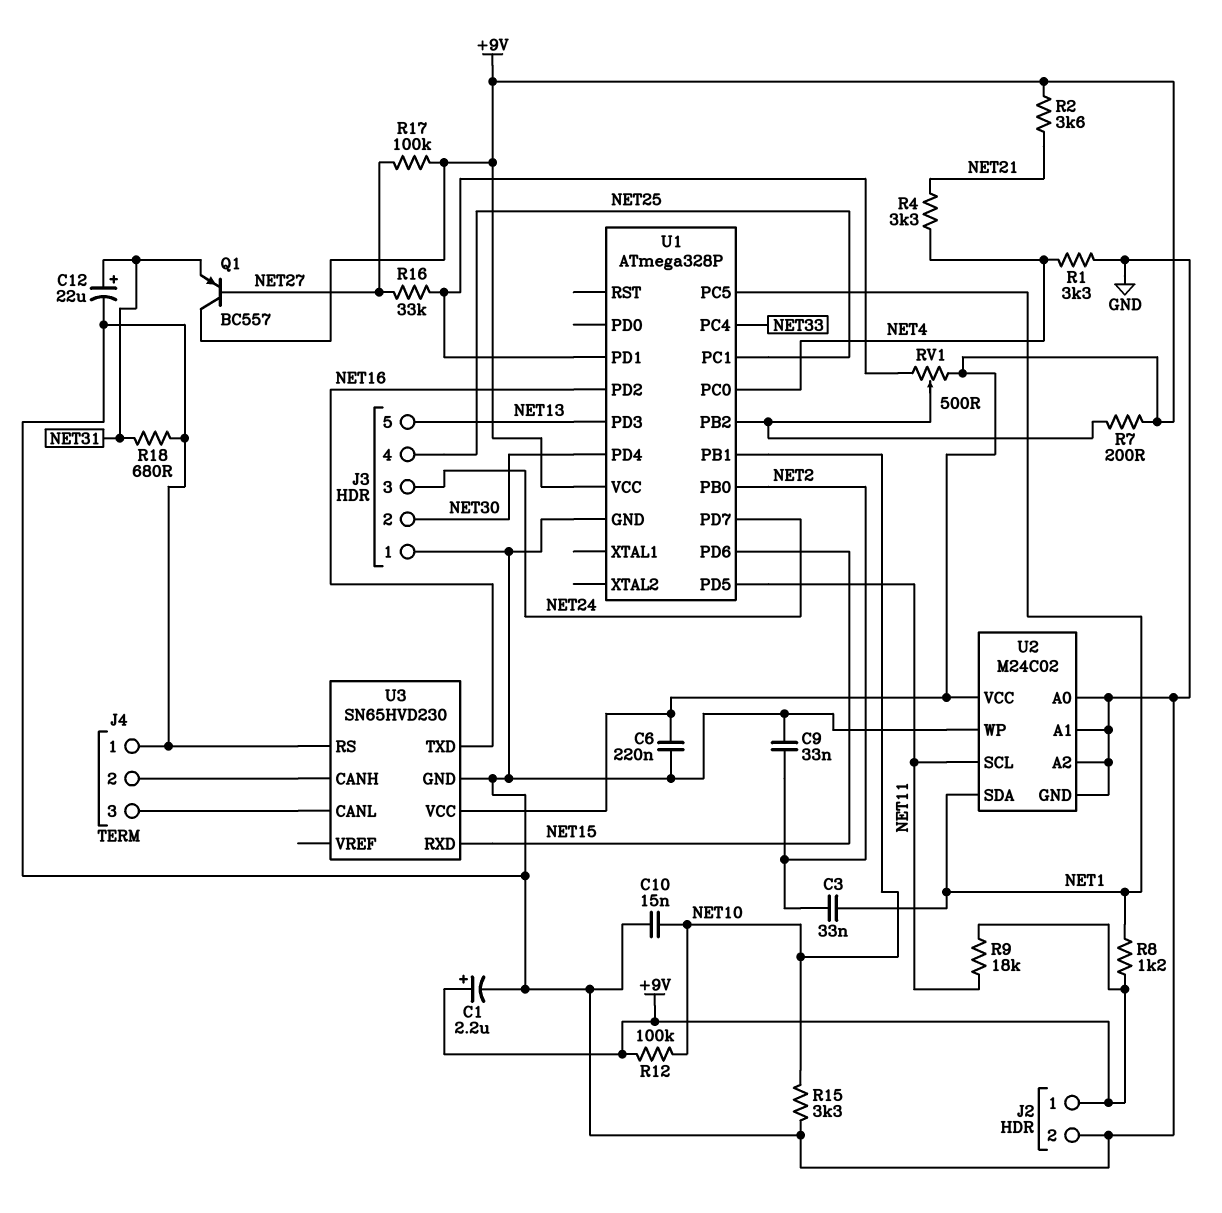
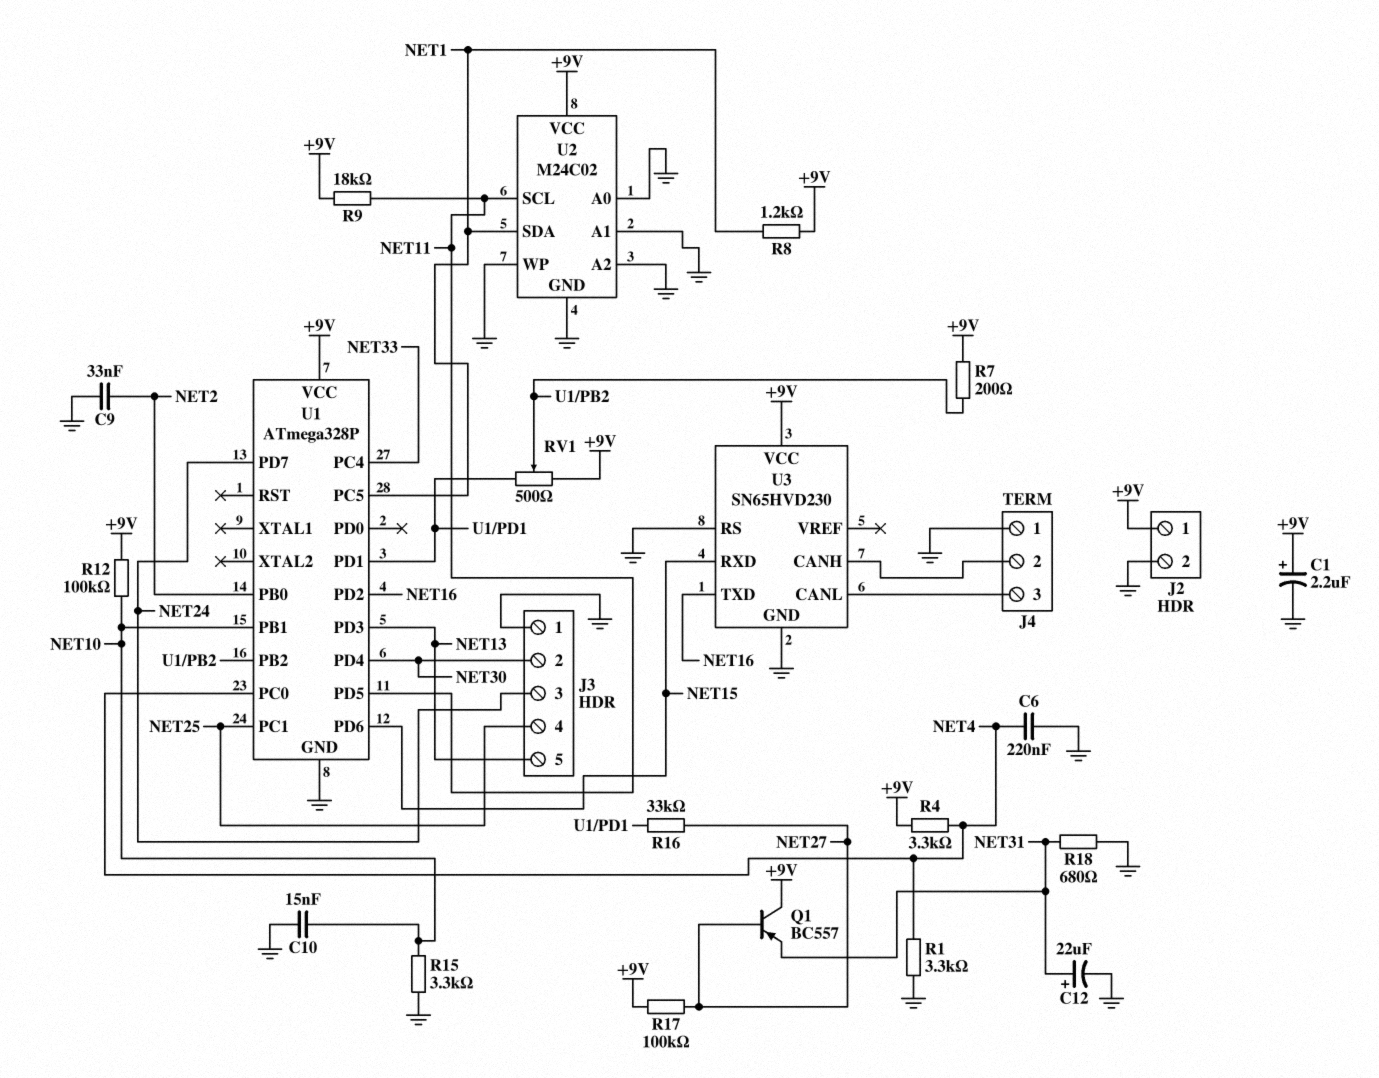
C3: 33nF (NET1, NET2) -> none
C6: 220nF (+9V, GND) -> 220nF (GND, NET4)
R2: 3.6k (+9V, NET21) -> none
R4: 3.3k (NET4, NET21) -> 3.3k (+9V, NET4)

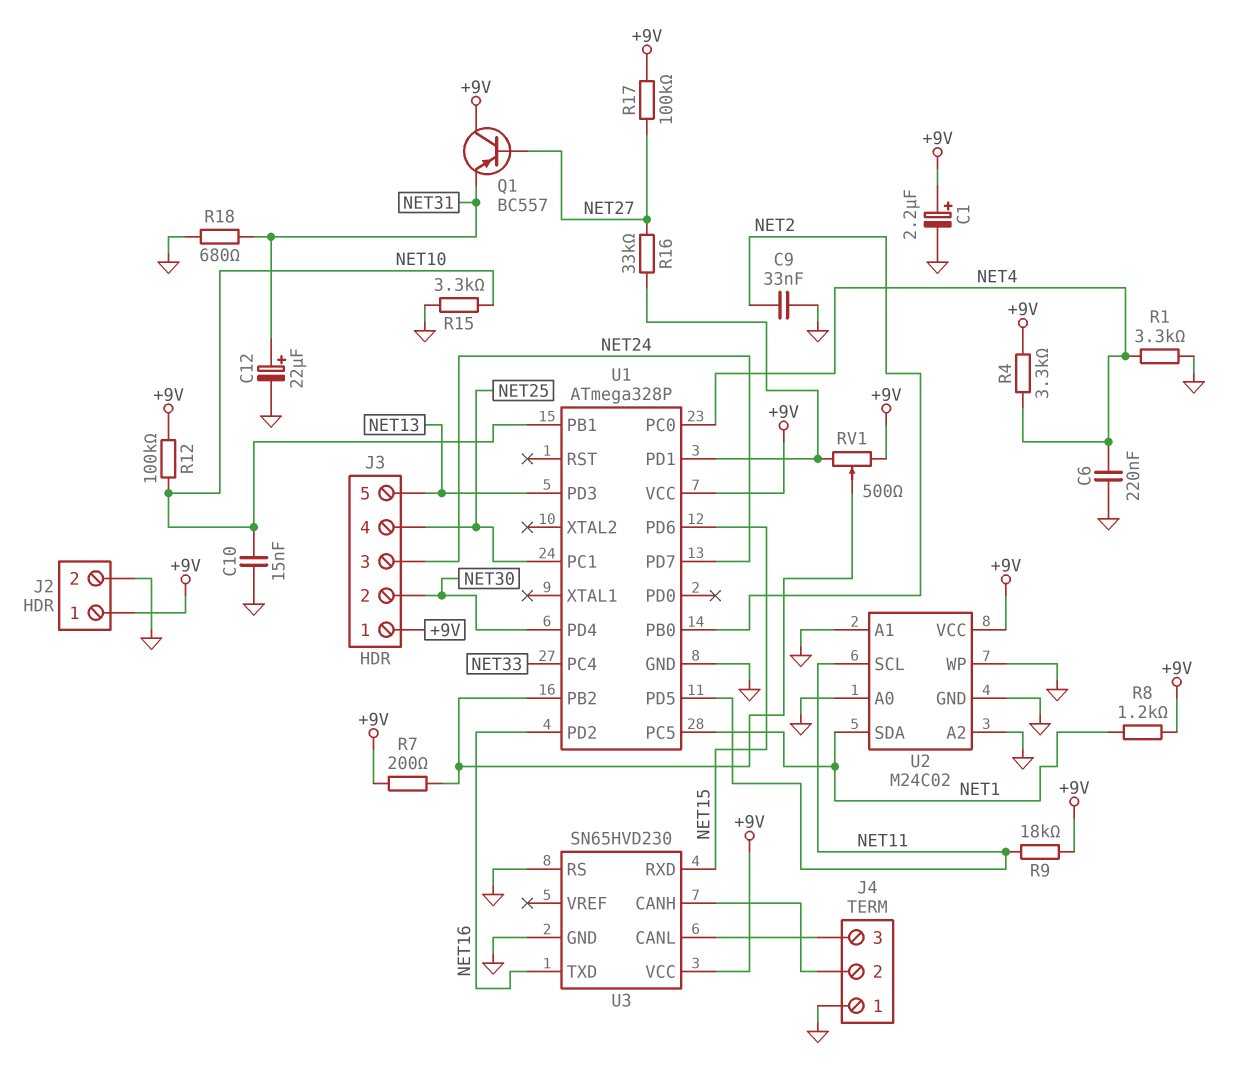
J3 pin 1: GND -> +9V

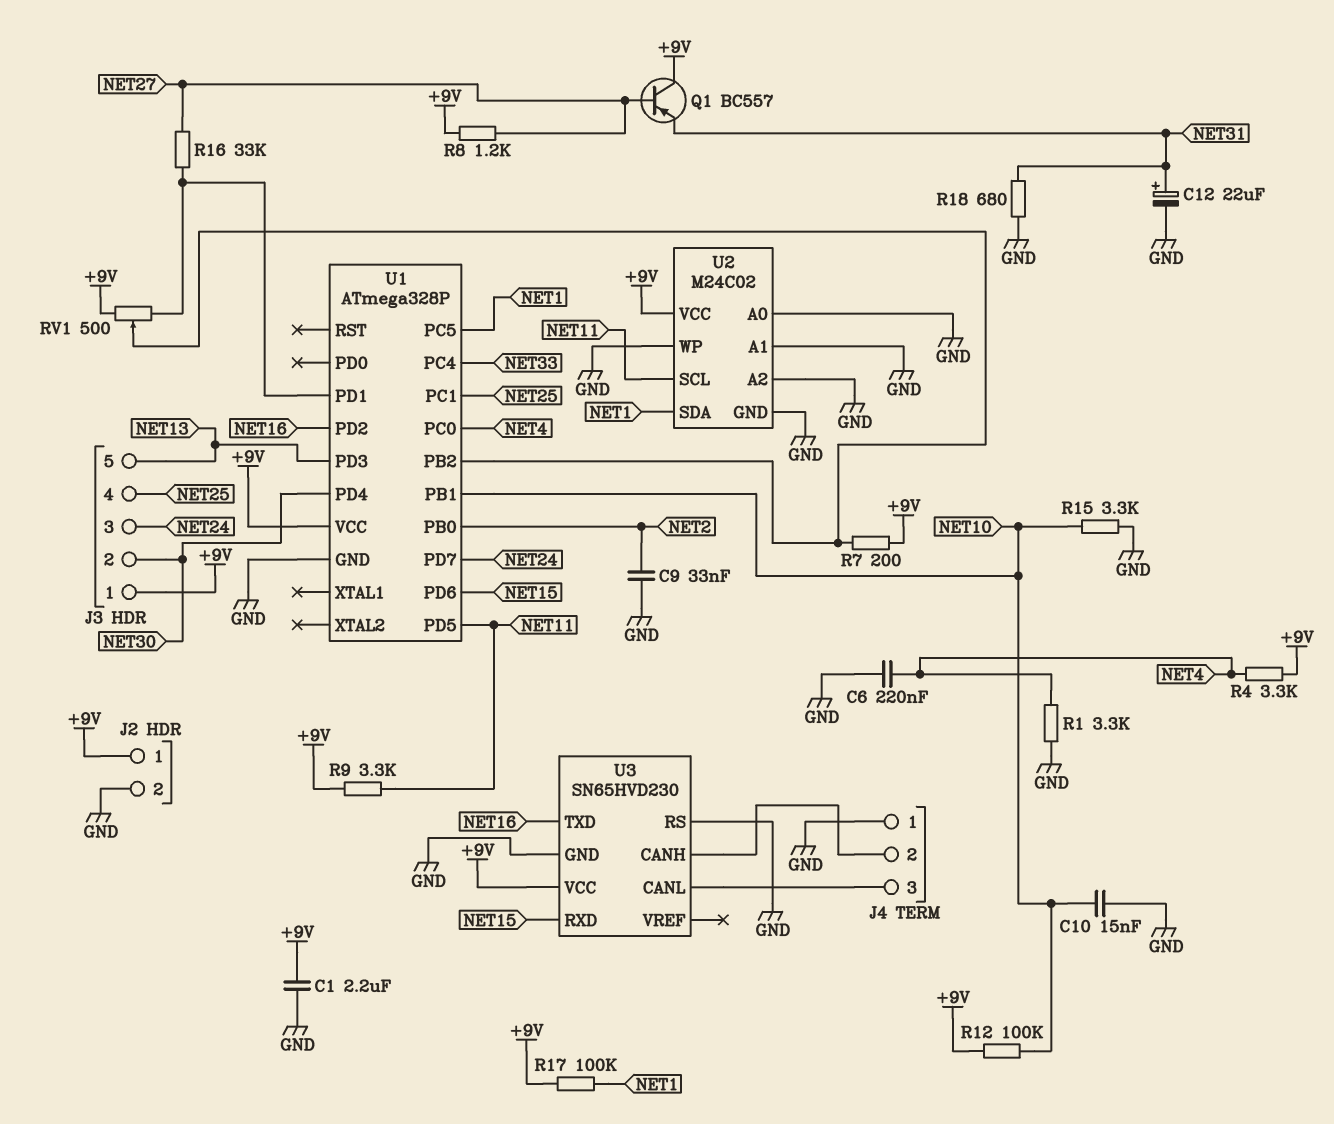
C1: 2.2uF (plus +9V, minus GND) -> 2.2uF (+9V, GND)
R8: 1.2k (+9V, NET1) -> 1.2k (+9V, NET27)
R9: 18k (+9V, NET11) -> 3.3k (+9V, NET11)
R17: 100k (+9V, NET27) -> 100k (+9V, NET1)

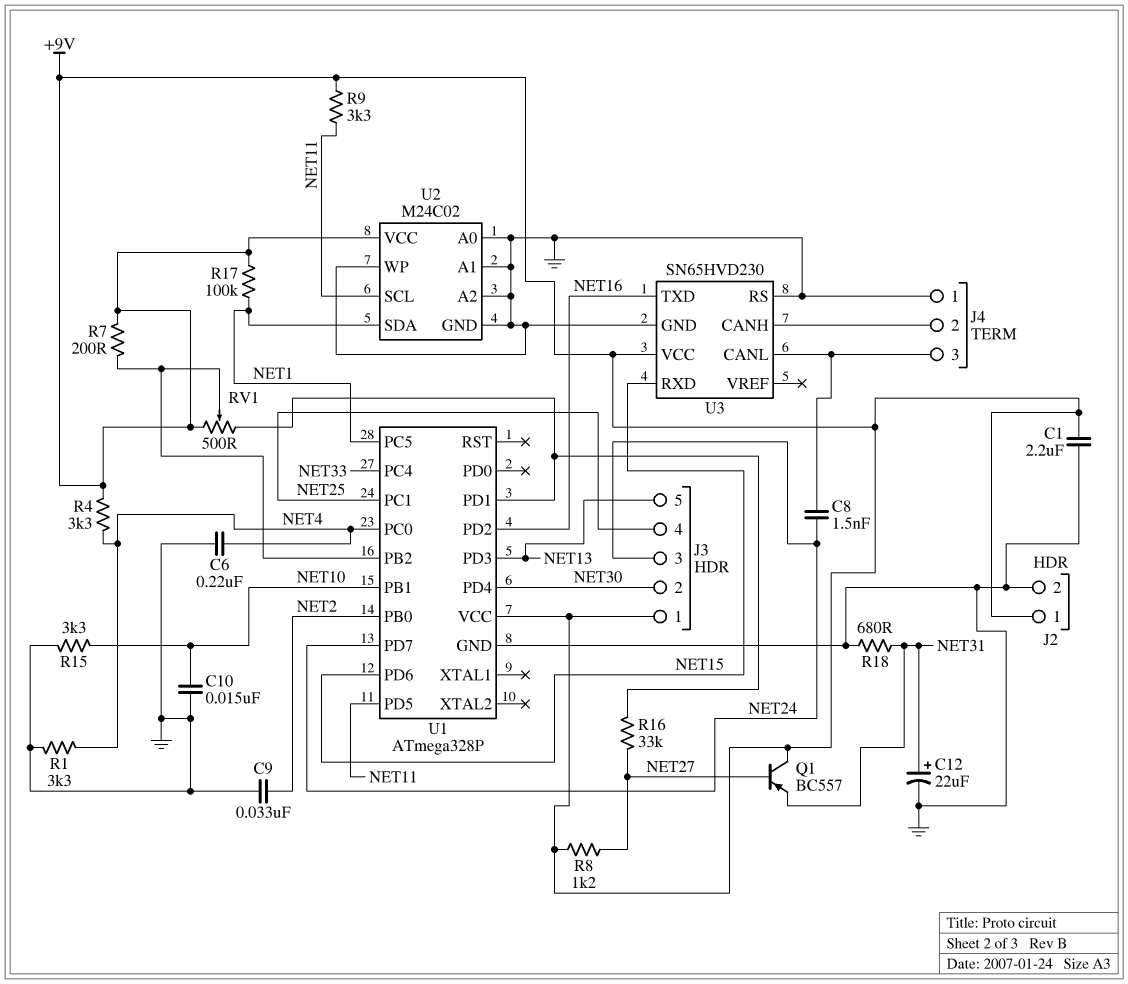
C8: none -> 1.5nF (J4/3, NET24)
R12: 100k (+9V, NET10) -> none

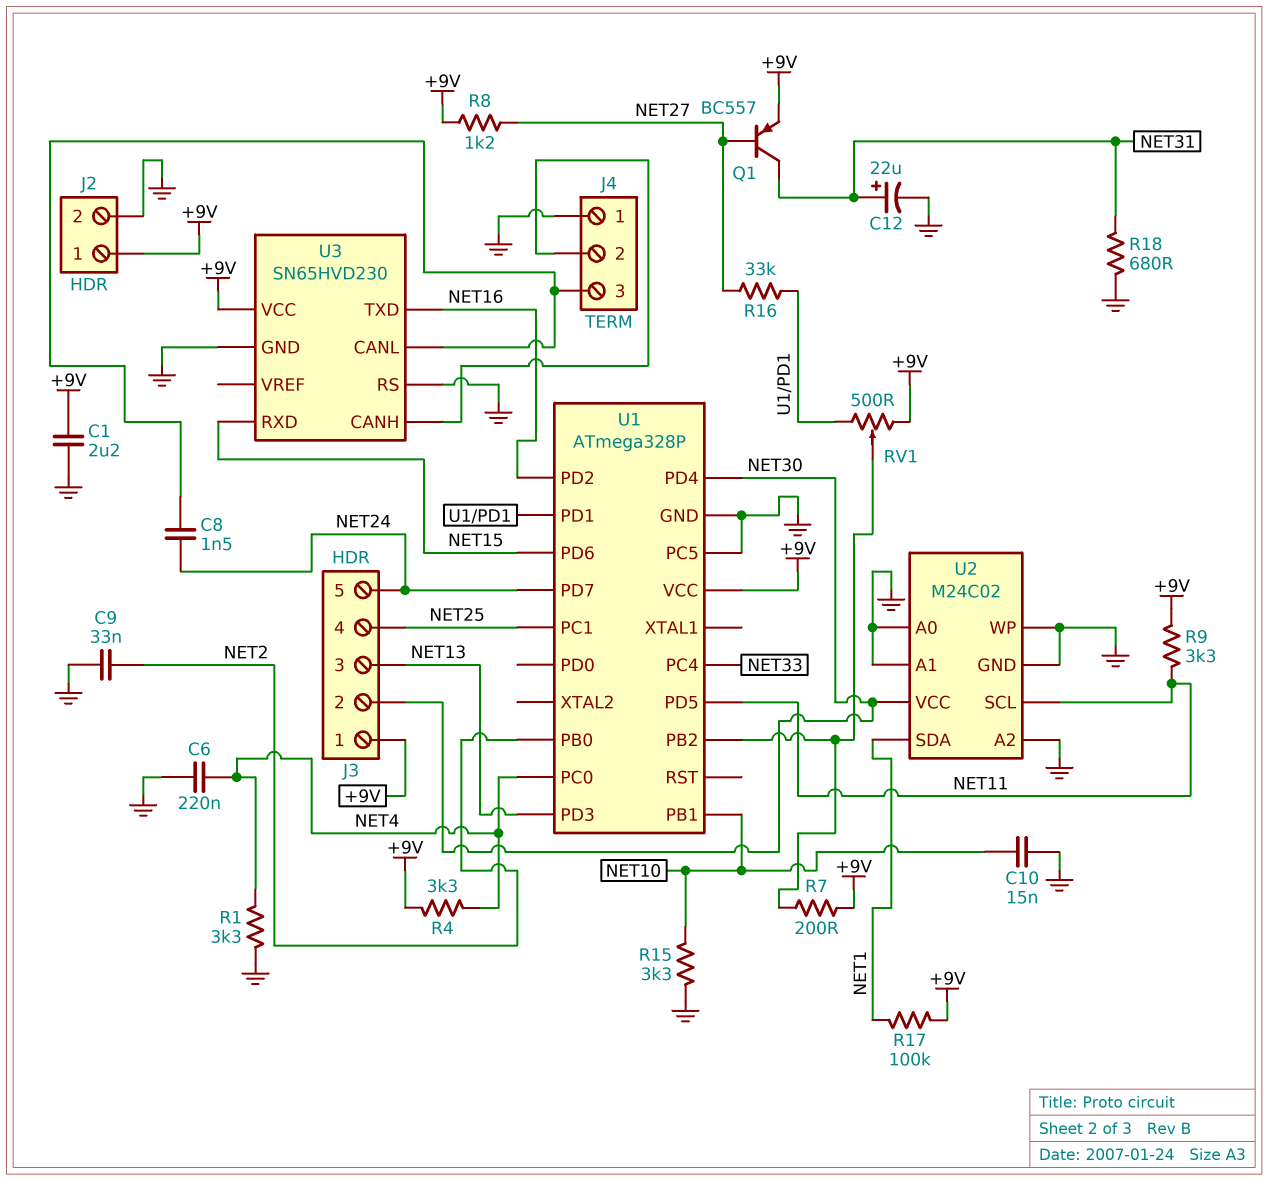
J3 pin 3: NET24 -> NET13
J3 pin 5: NET13 -> NET24
Q1: PNP BC557 (B NET27, C +9V, E NET31) -> PNP BC557 (B NET27, C NET31, E +9V)
U1 pin PC5: NET1 -> GND
U2 pin VCC: +9V -> NET30

